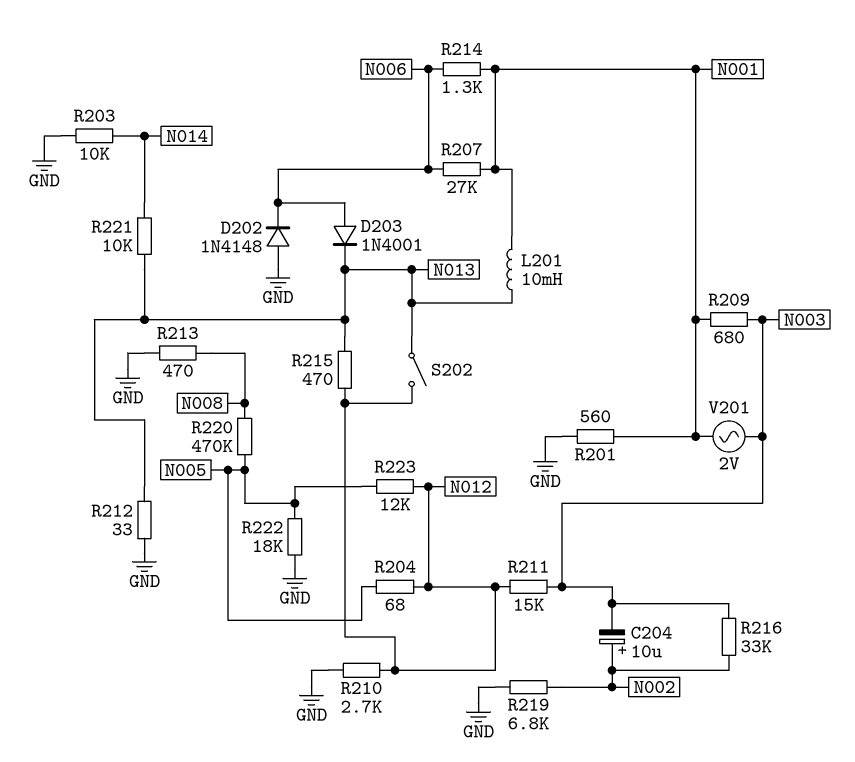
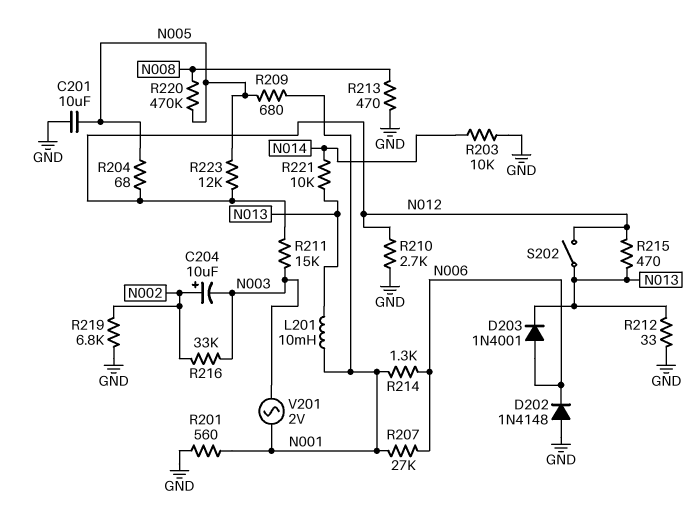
C201: none -> 10uF (GND, N005)
R209: 680 (N001, N003) -> 680 (N001, N005)
R222: 18k (GND, N005) -> none

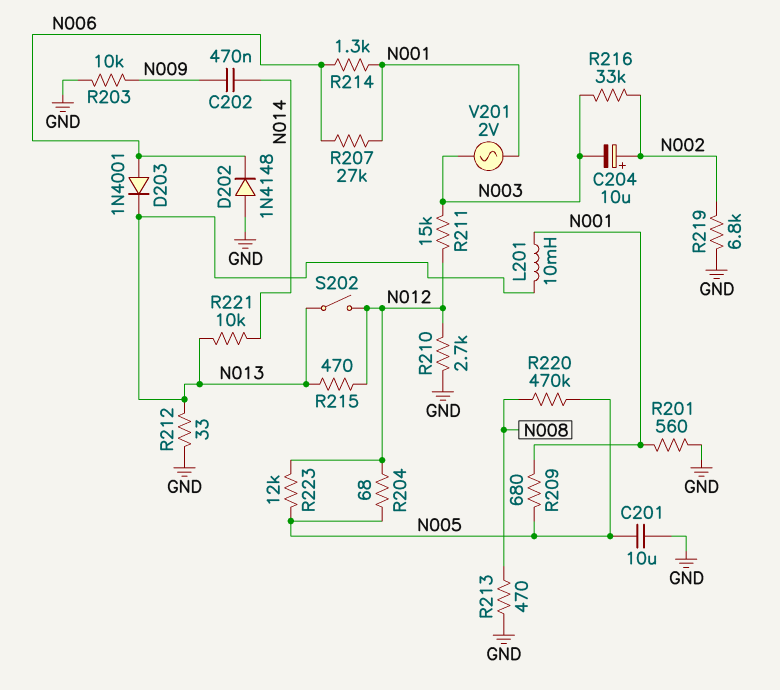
C202: none -> 470nF (N009, N014)
R203: 10k (GND, N014) -> 10k (GND, N009)

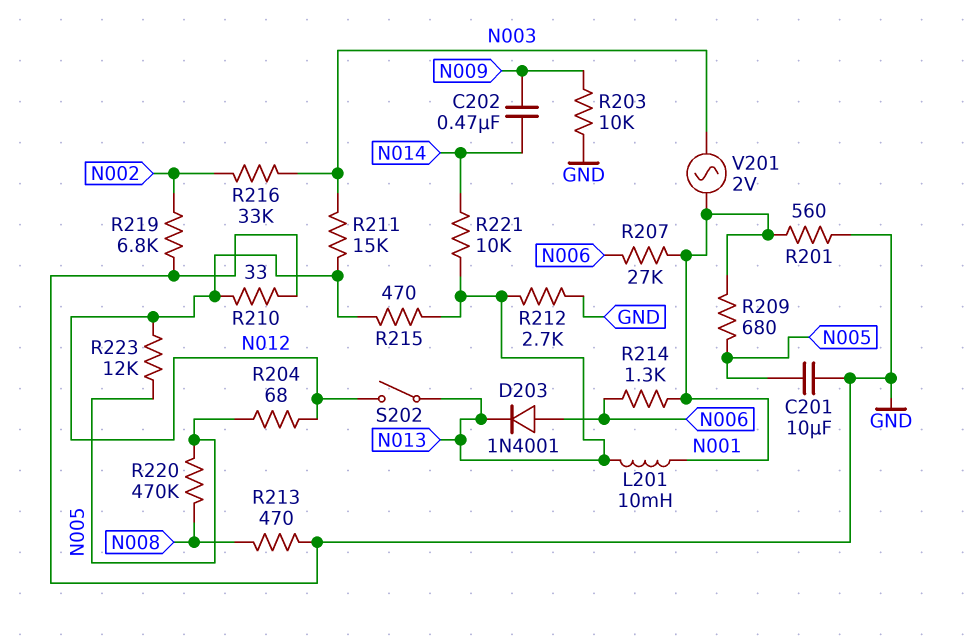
C204: 10uF (plus N002, minus N003) -> none
D202: diode 1N4148 (A GND, K N006) -> none
R210: 2.7k (GND, N012) -> 33 (GND, N012)
R212: 33 (GND, N013) -> 2.7k (GND, N013)

